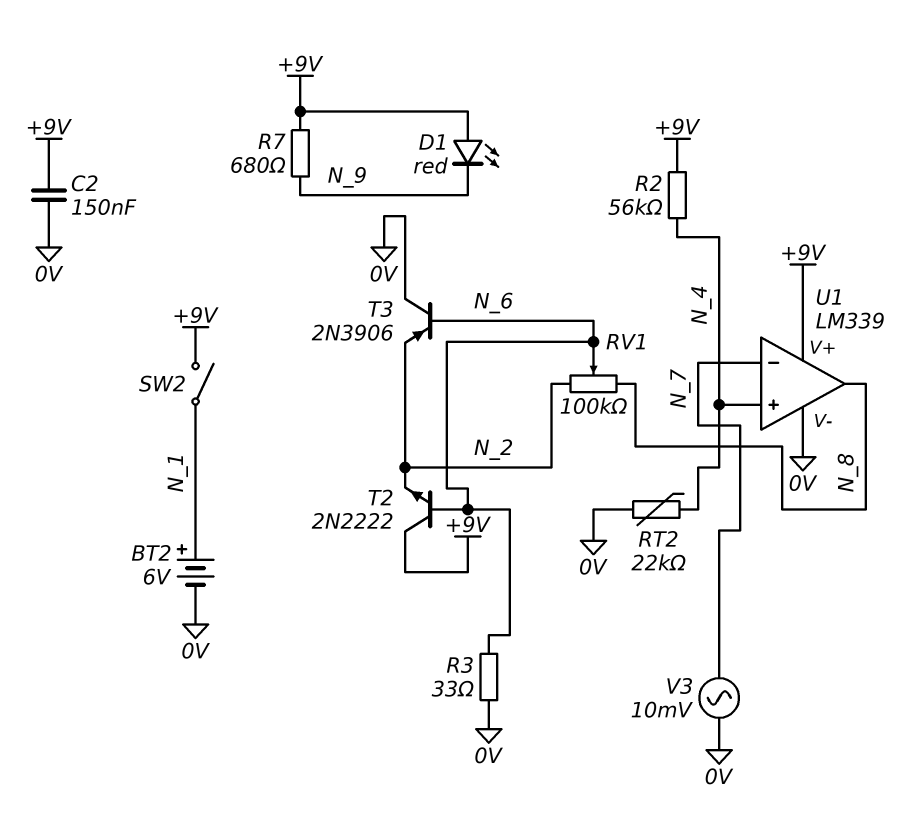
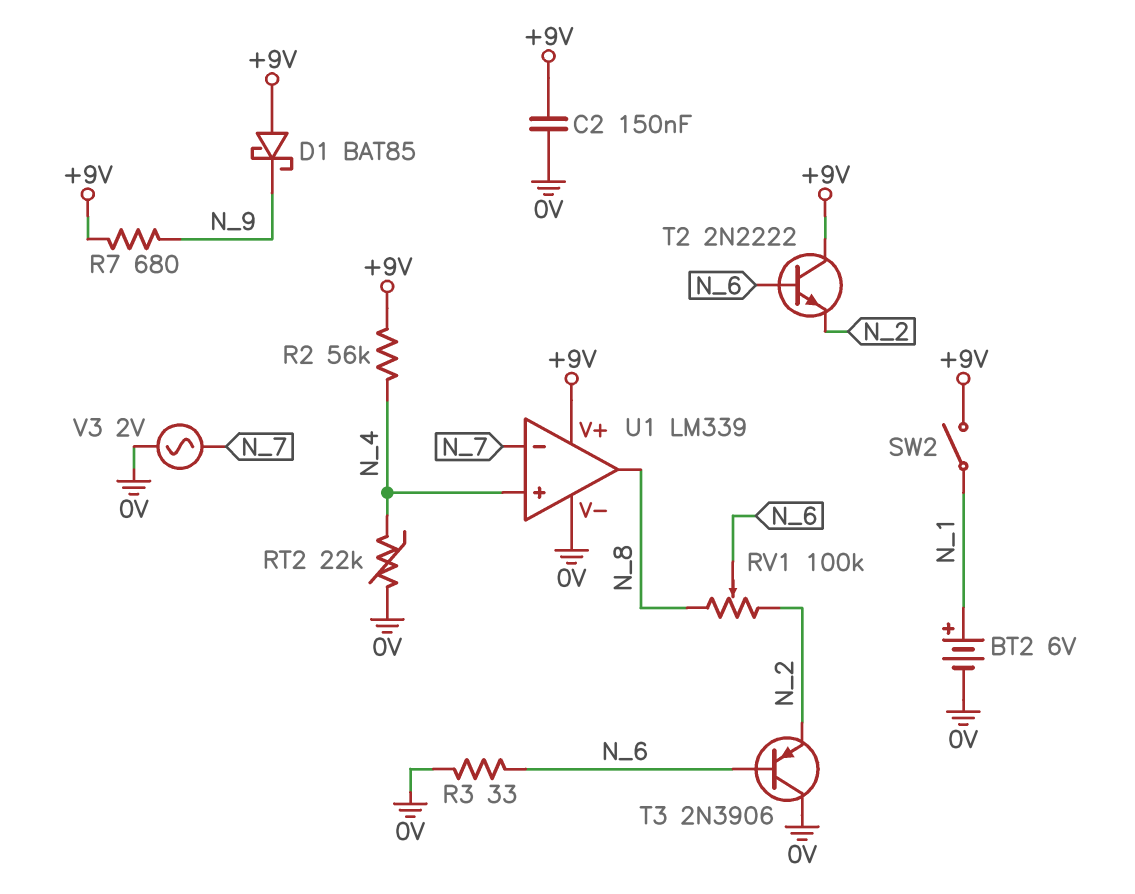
D1: LED red (A +9V, K N_9) -> schottky BAT85 (A +9V, K N_9)
V3: AC 10mV (0V, N_7) -> AC 2V (0V, N_7)

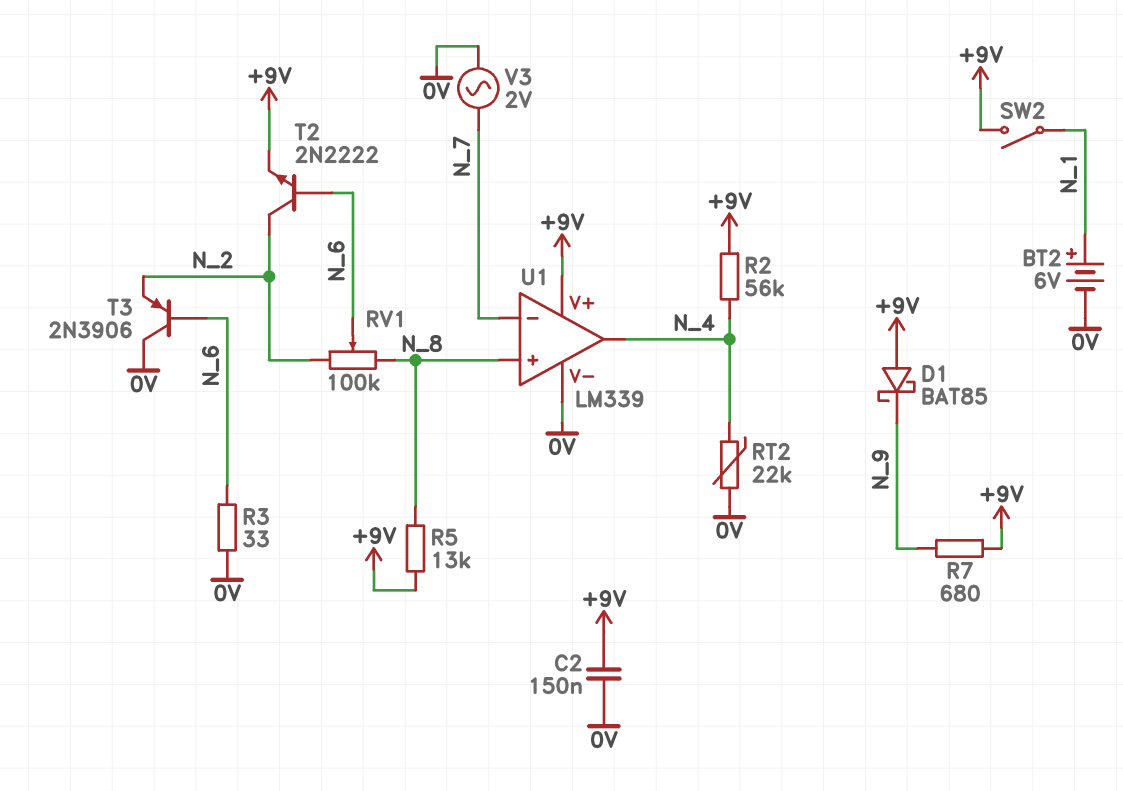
R5: none -> 13k (+9V, N_8)
T2: NPN 2N2222 (B N_6, C +9V, E N_2) -> NPN 2N2222 (B N_6, C N_2, E +9V)
U1 pin in+: N_4 -> N_8
U1 pin out: N_8 -> N_4

